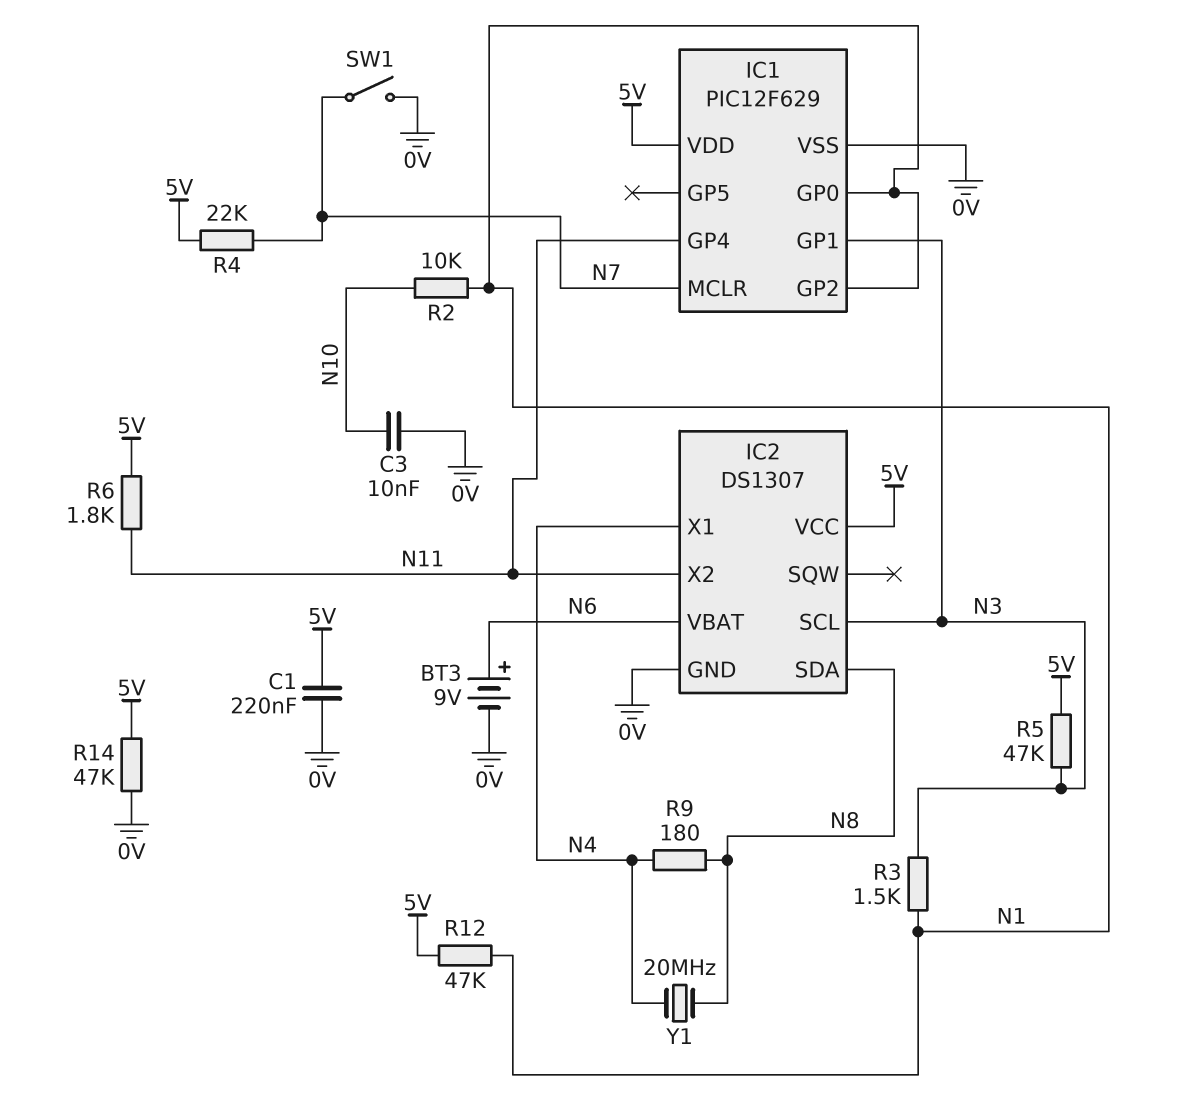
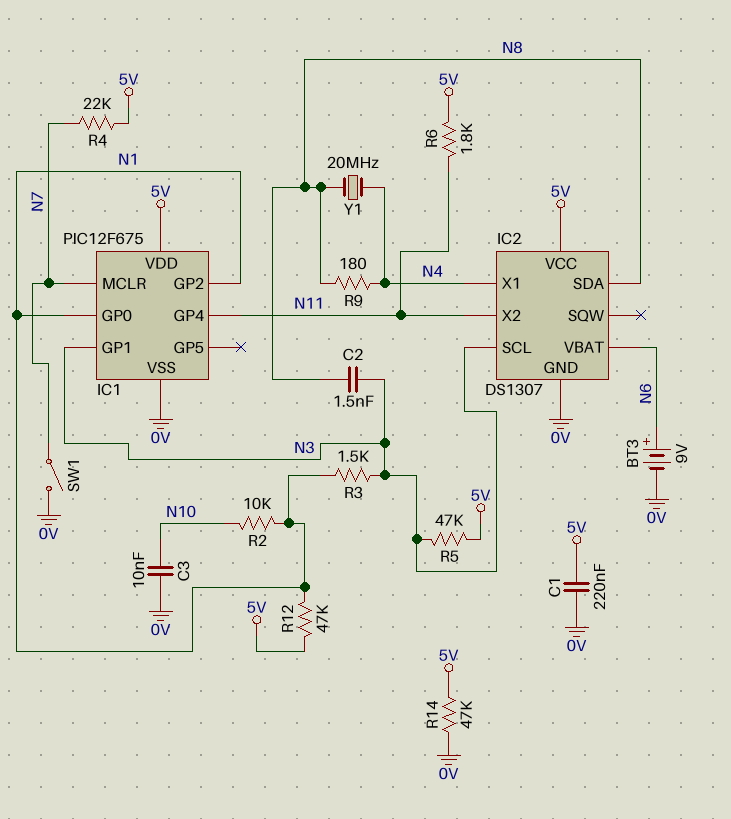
C2: none -> 1.5nF (N3, N8)
IC1: PIC12F629 -> PIC12F675

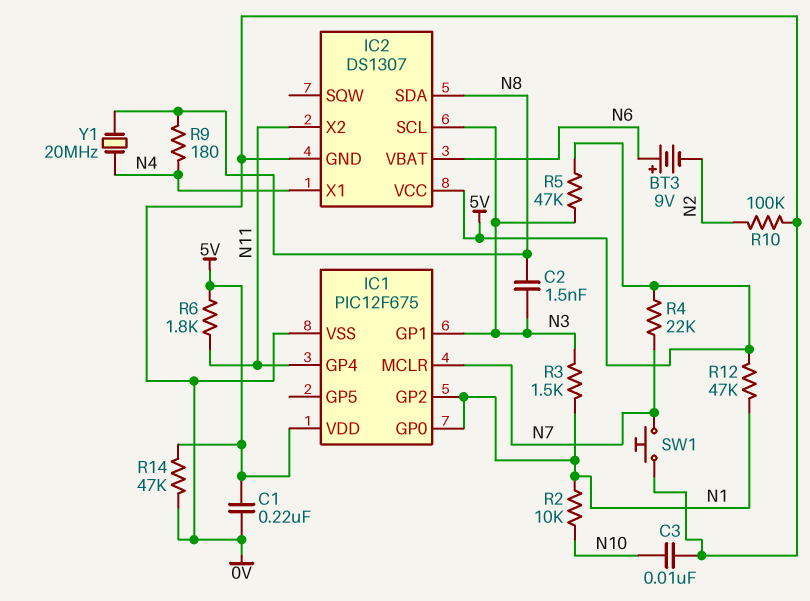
BT3: 9V (plus N6, minus 0V) -> 9V (plus N6, minus N2)
R10: none -> 100k (0V, N2)
SW1: switch (0V, N7) -> button (0V, N7)

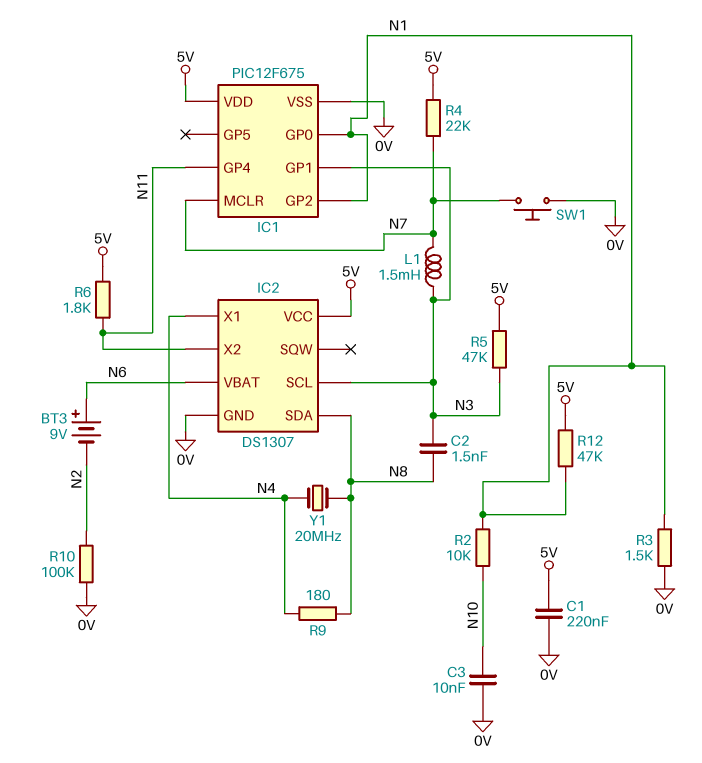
L1: none -> 1.5mH (N3, N7)
R3: 1.5k (N1, N3) -> 1.5k (0V, N1)
R14: 47k (0V, 5V) -> none

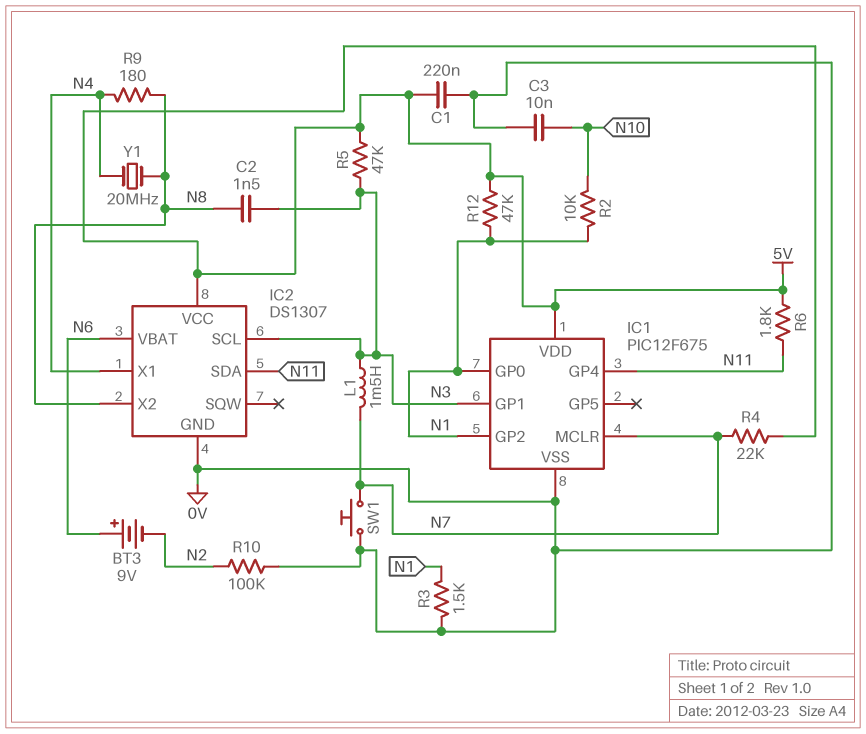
IC2 pin SDA: N8 -> N11
IC2 pin X2: N11 -> N8

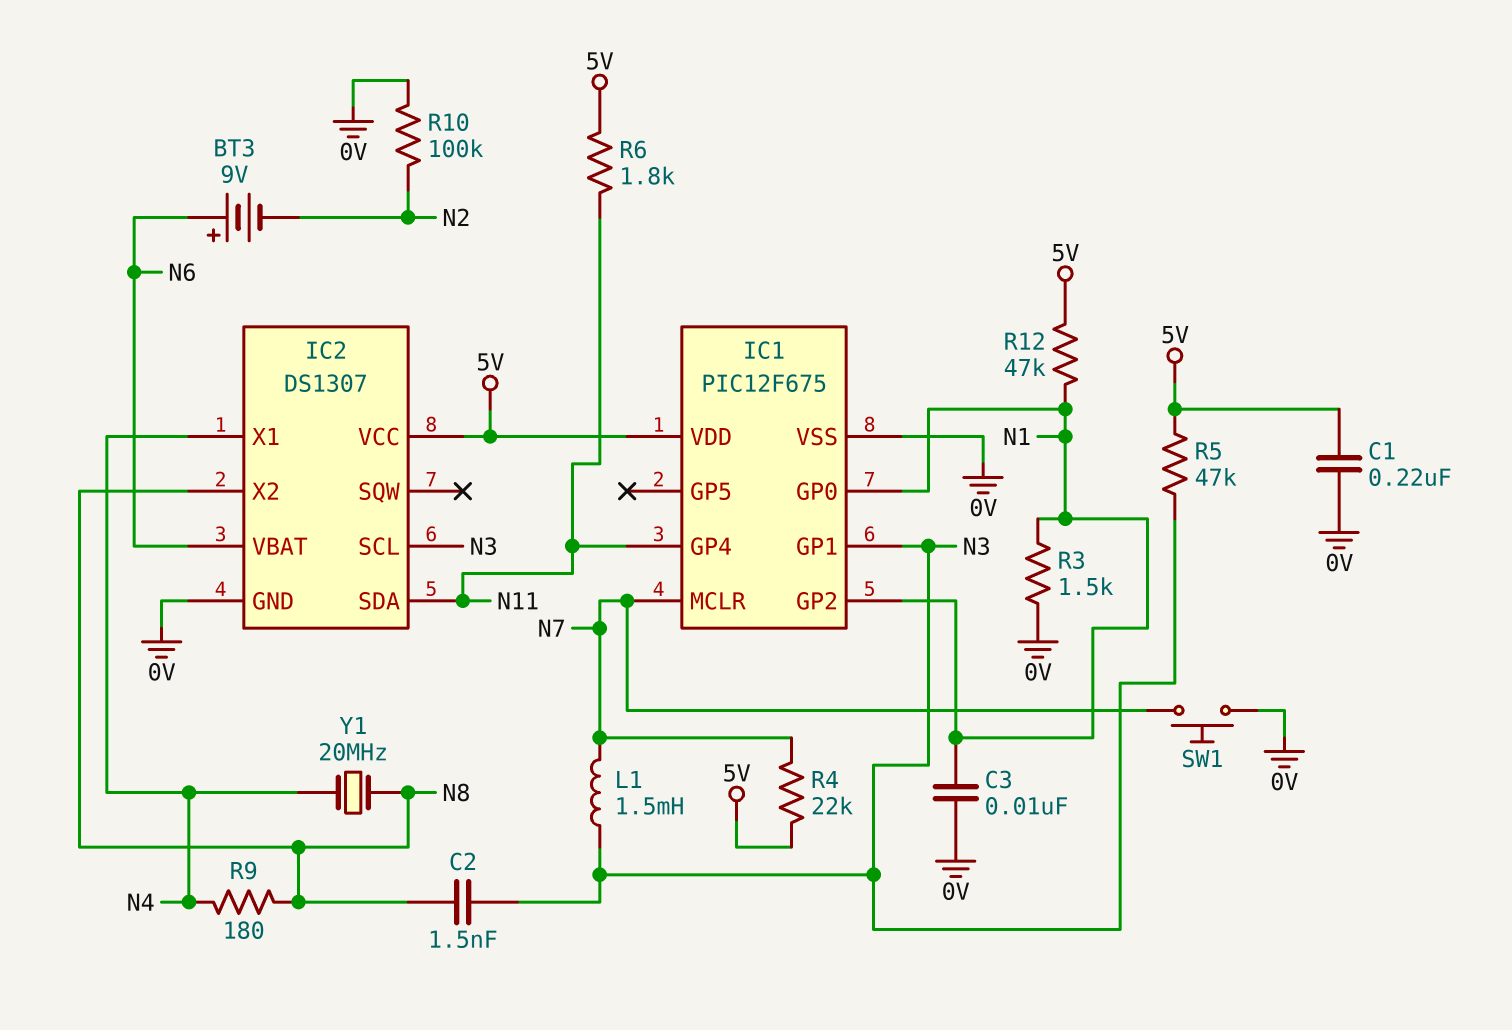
C3: 10nF (0V, N10) -> 10nF (0V, N1)
R2: 10k (N1, N10) -> none

